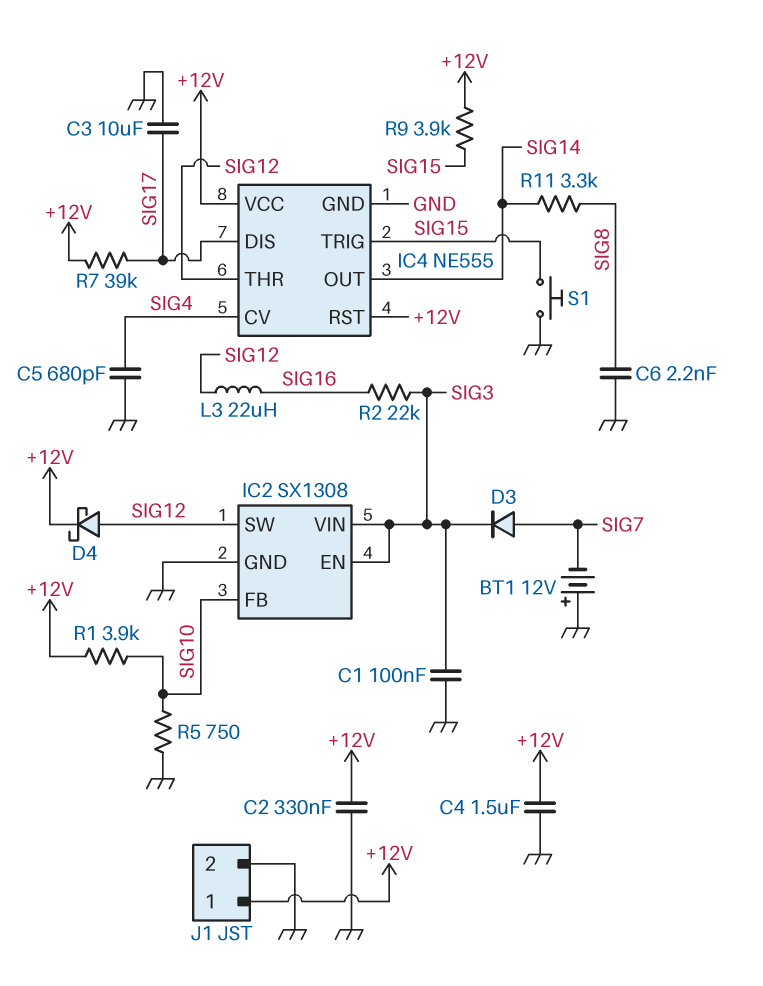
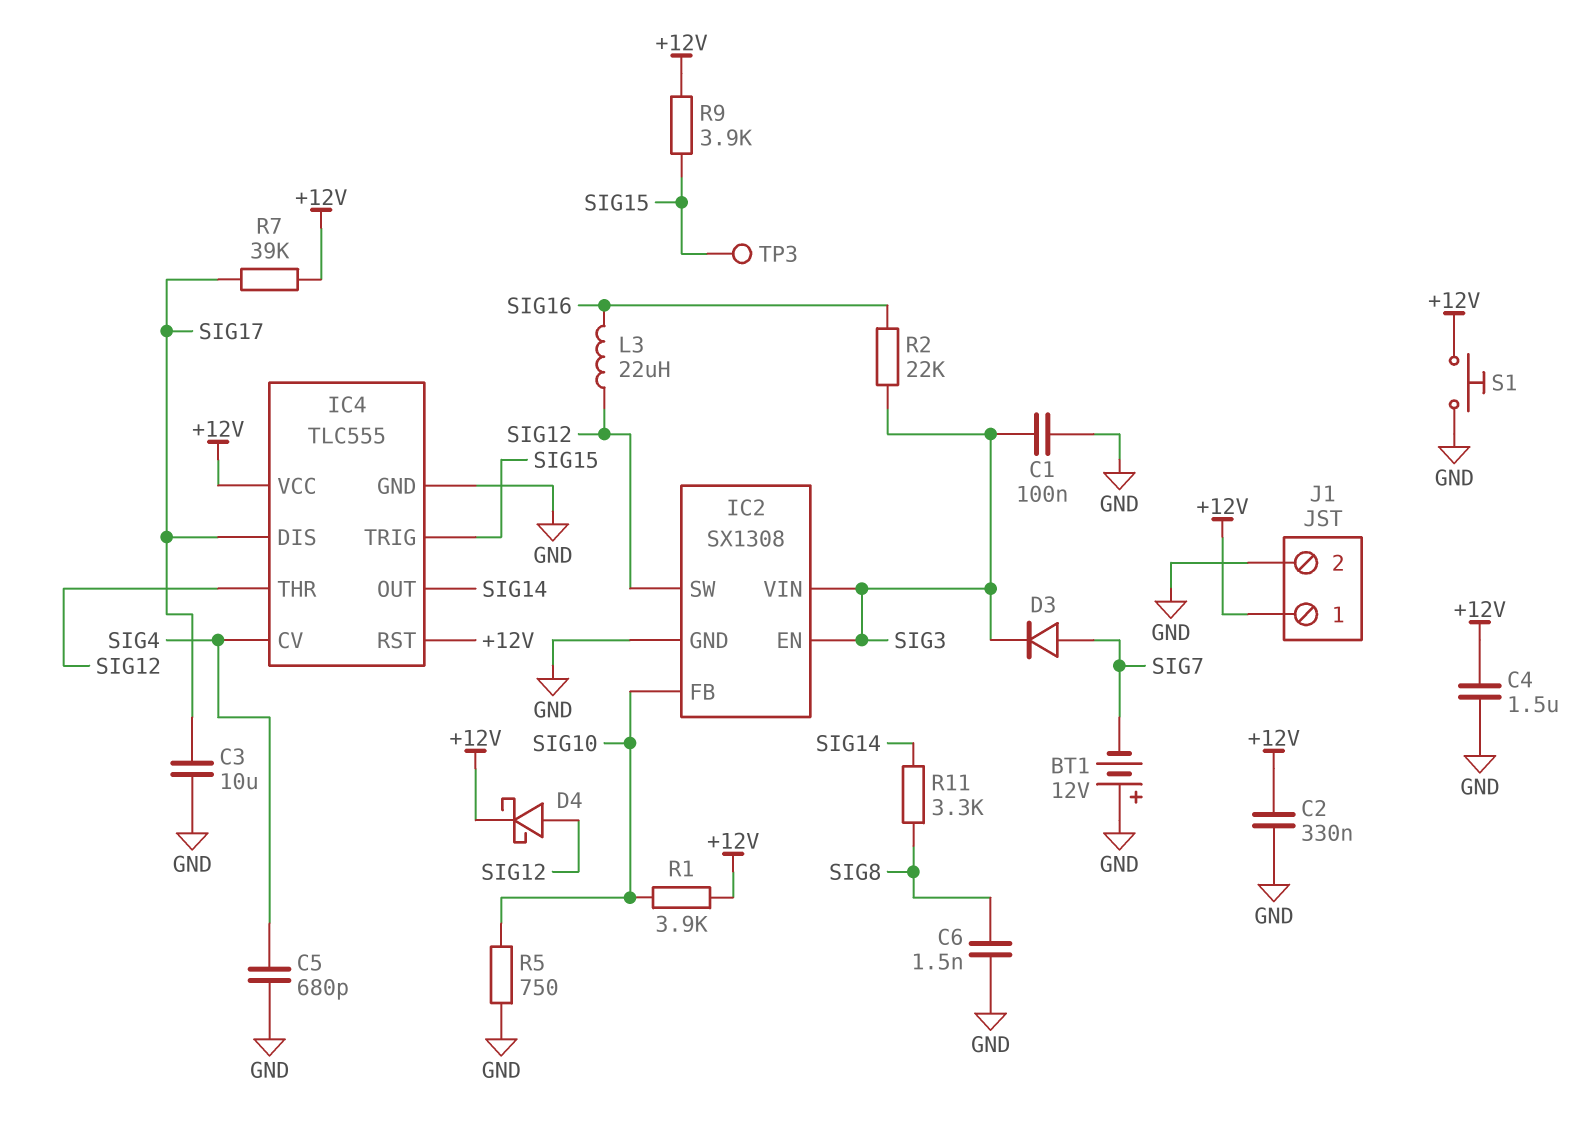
C6: 2.2nF (GND, SIG8) -> 1.5nF (GND, SIG8)
IC4: NE555 -> TLC555
S1: button (GND, SIG15) -> button (+12V, GND)
TP3: none -> test point (SIG15)

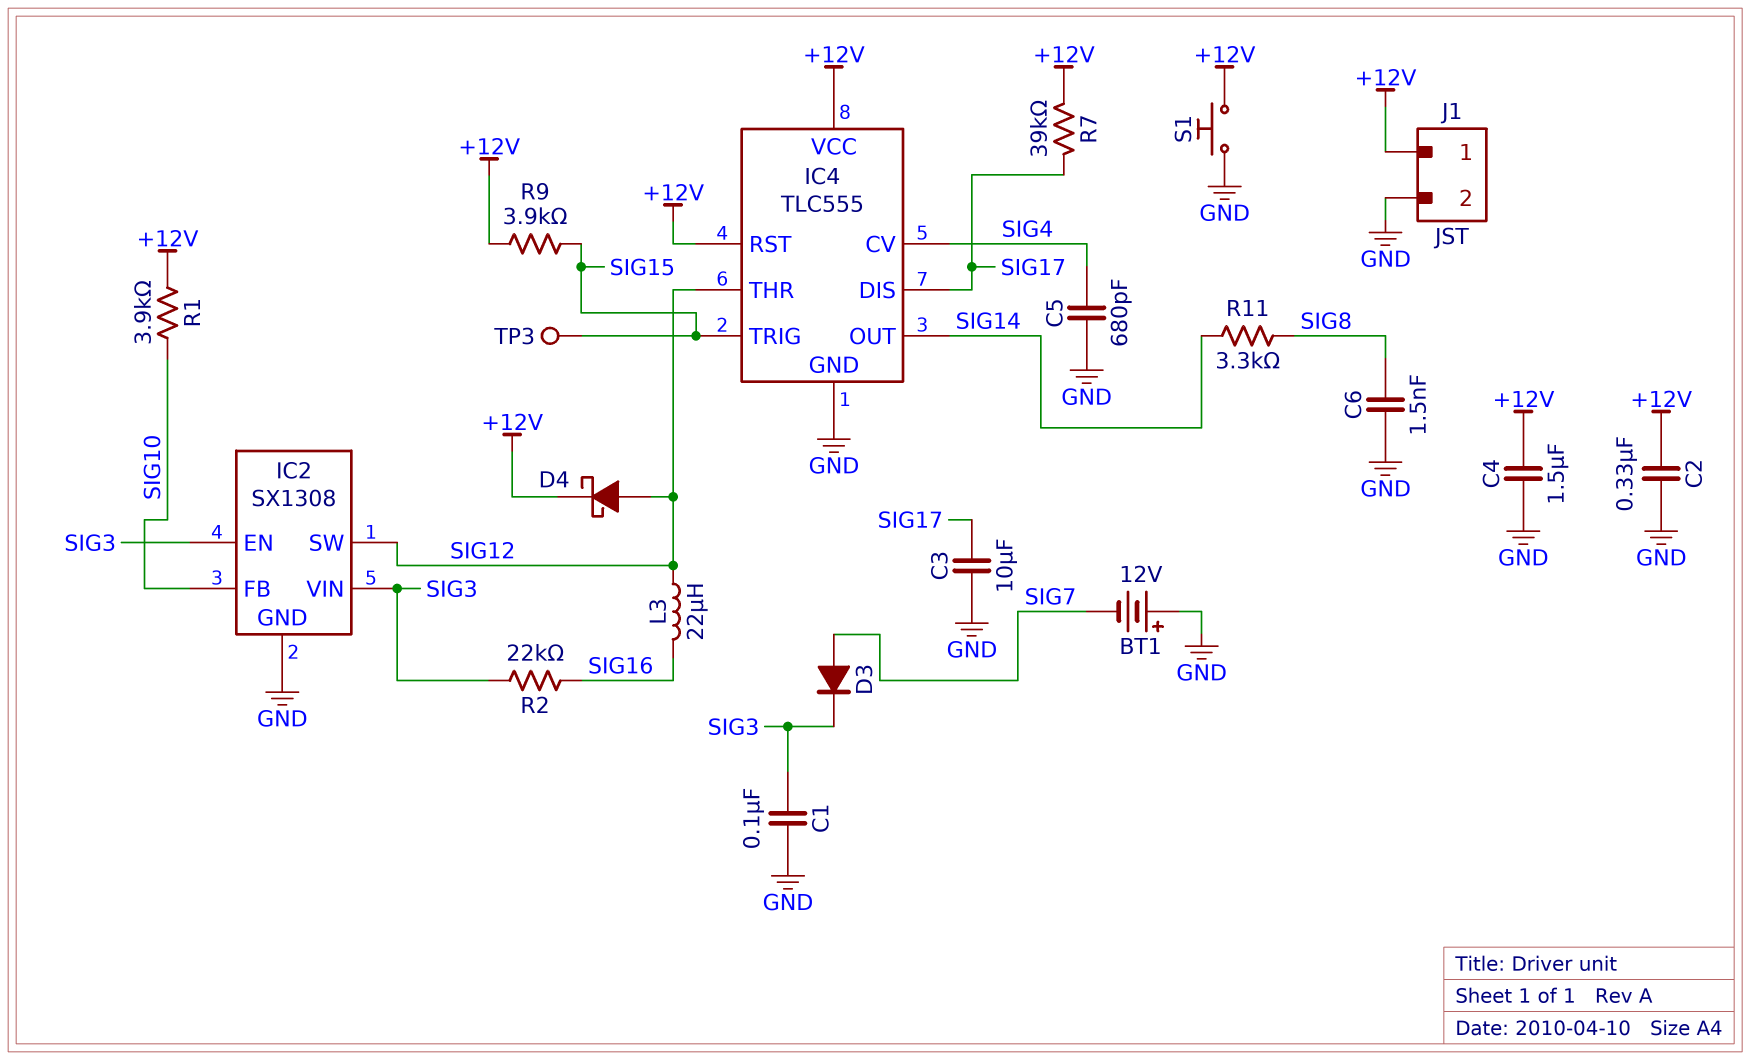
R5: 750 (GND, SIG10) -> none

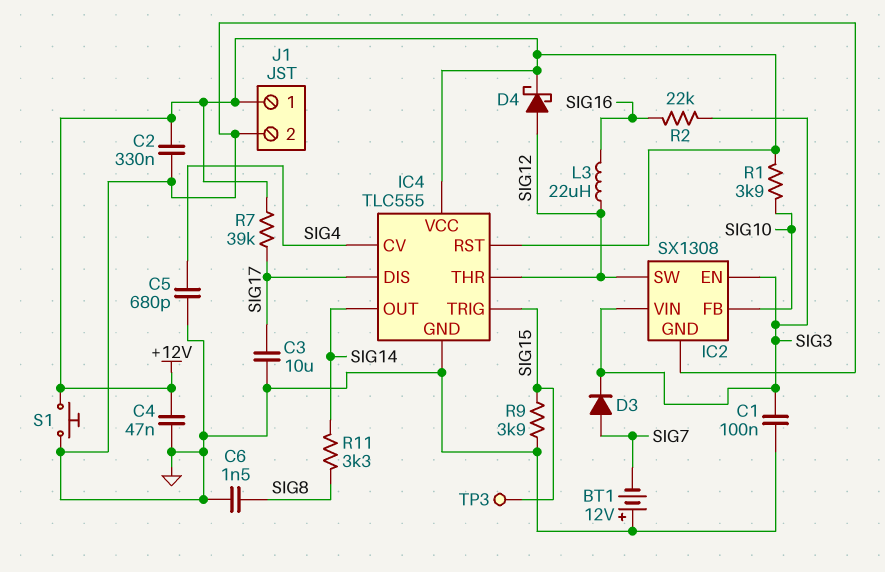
C4: 1.5uF (+12V, GND) -> 47nF (+12V, GND)
R9: 3.9k (+12V, SIG15) -> 3.9k (GND, SIG15)

